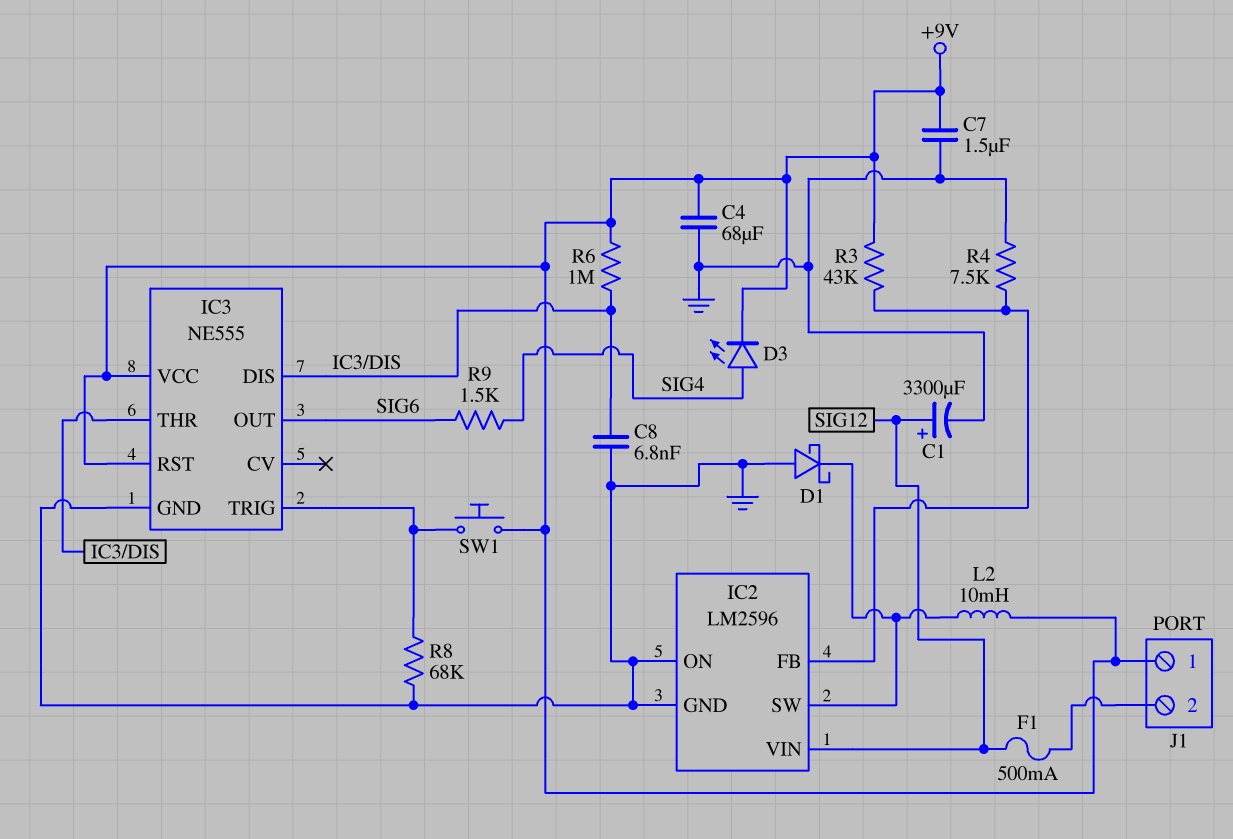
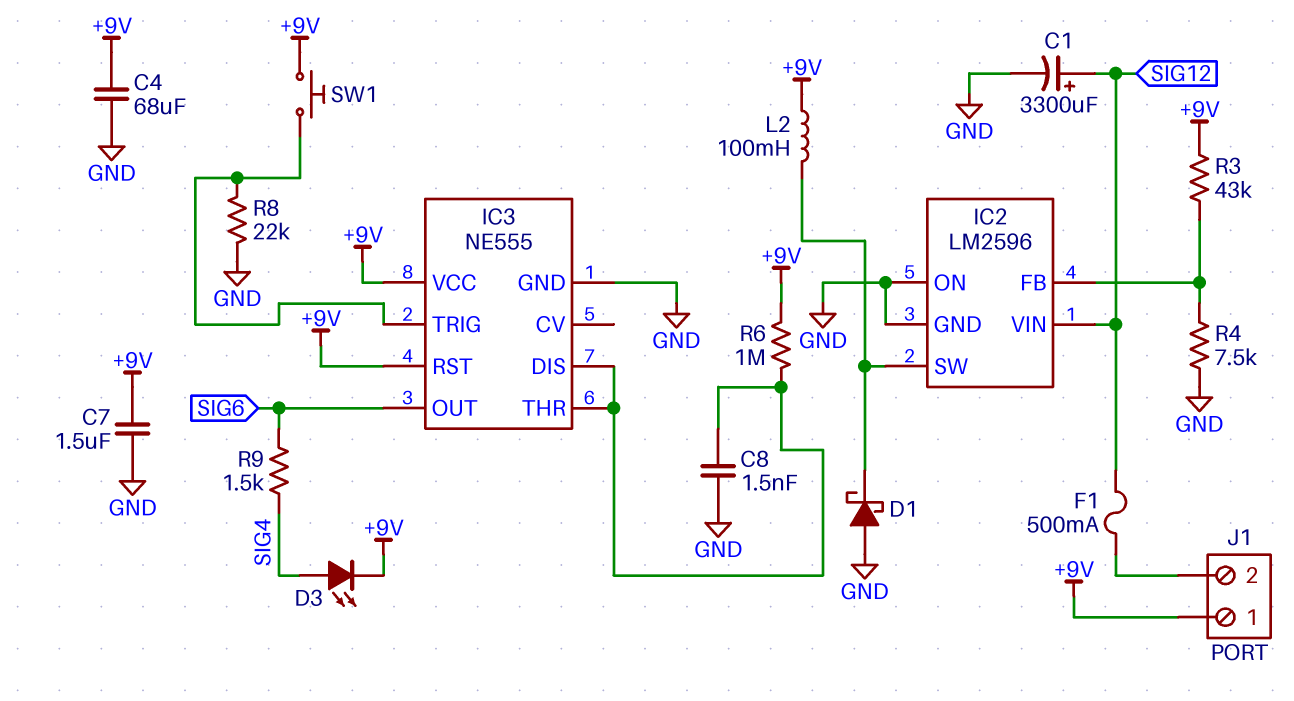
C8: 6.8nF (GND, IC3/DIS) -> 1.5nF (GND, IC3/DIS)
L2: 10mH (+9V, IC2/SW) -> 100mH (+9V, IC2/SW)
R8: 68k (GND, IC3/TRIG) -> 22k (GND, IC3/TRIG)

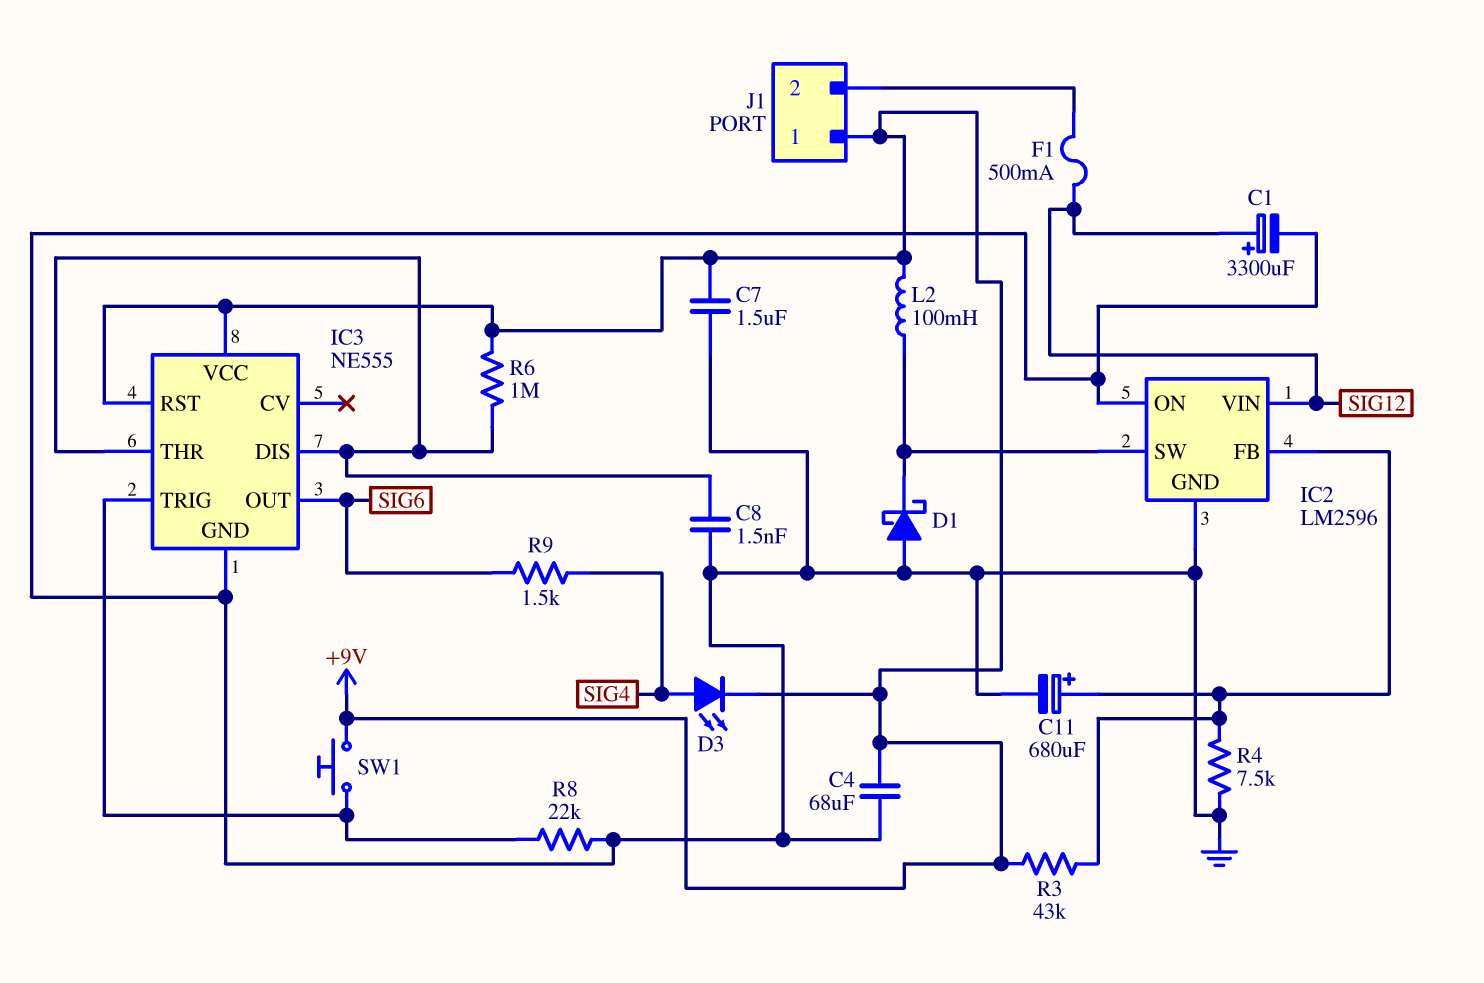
C11: none -> 680uF (plus IC2/FB, minus GND)

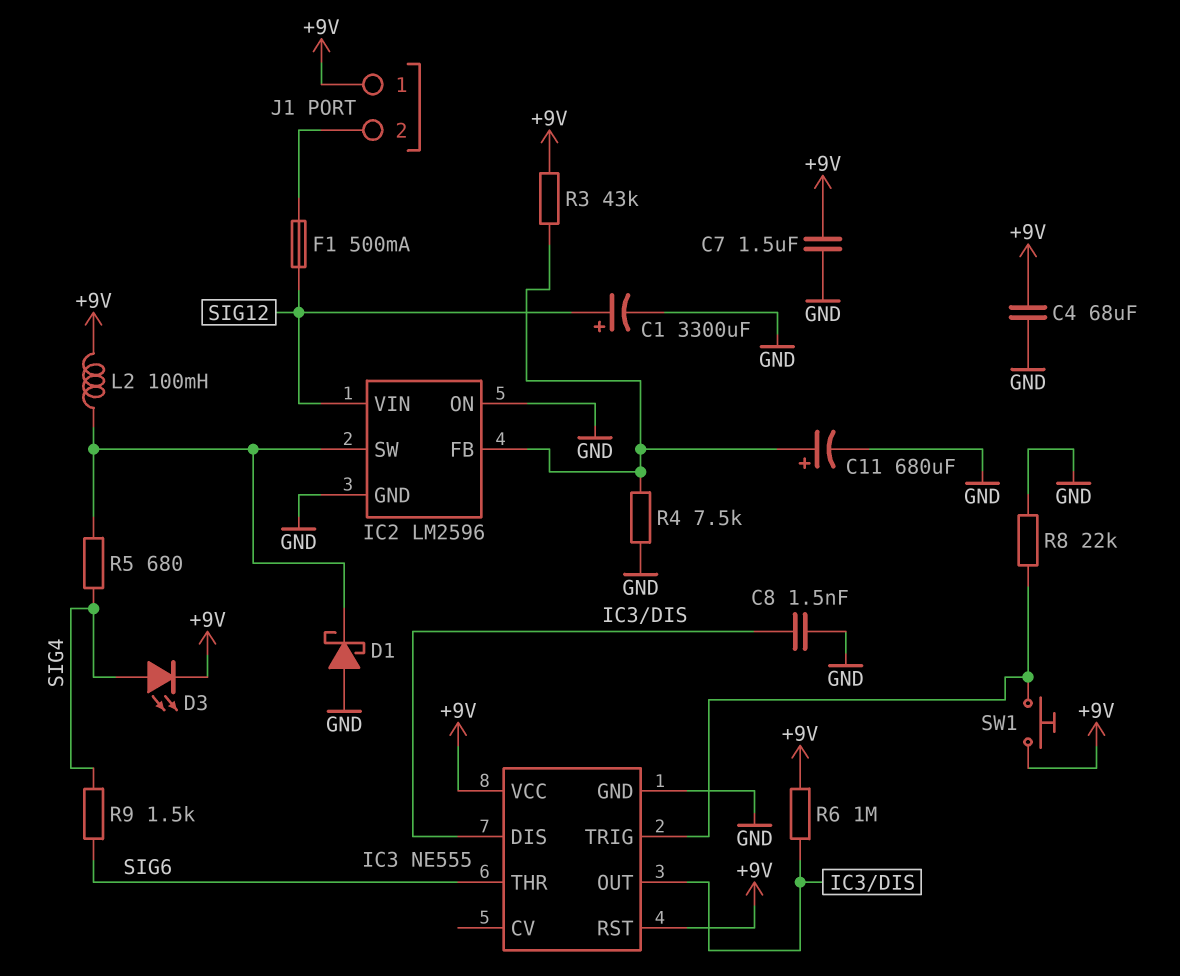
IC3 pin OUT: SIG6 -> IC3/DIS
IC3 pin THR: IC3/DIS -> SIG6
R5: none -> 680 (IC2/SW, SIG4)

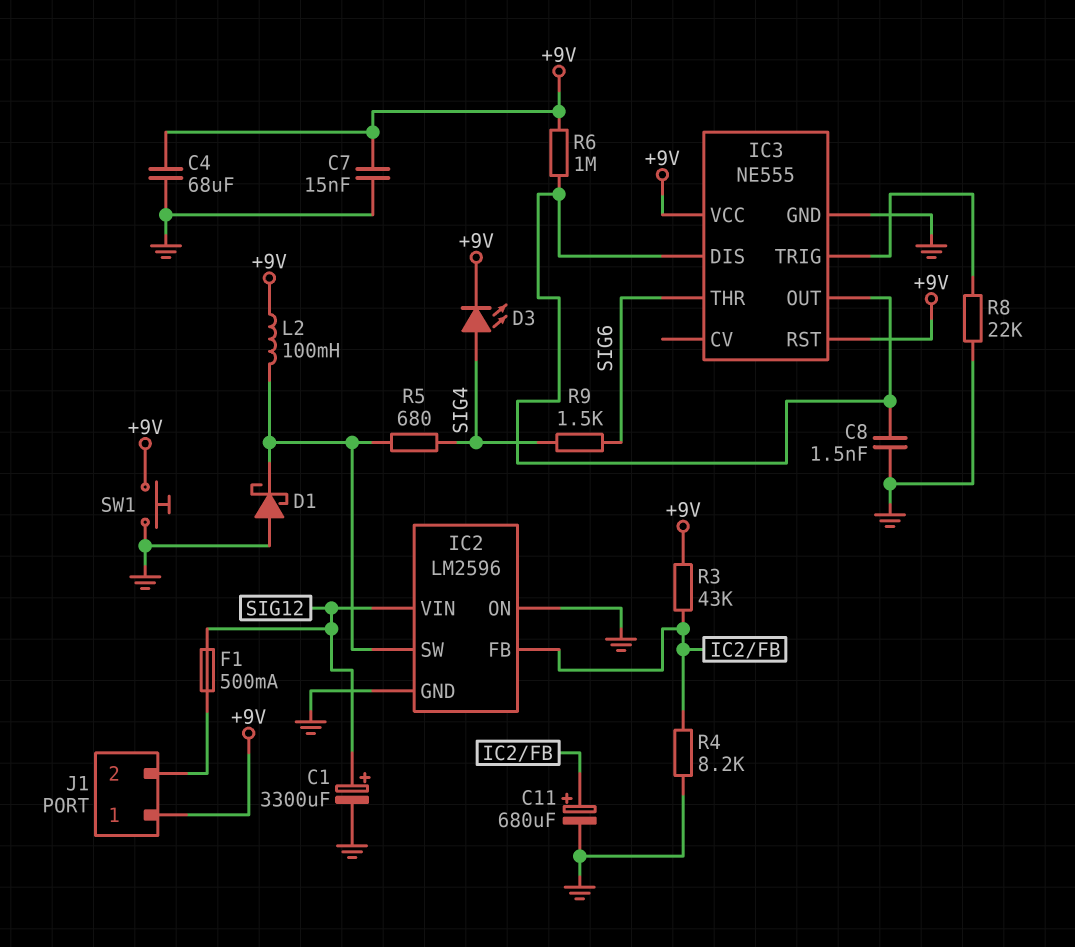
C7: 1.5uF (+9V, GND) -> 15nF (+9V, GND)
R4: 7.5k (GND, IC2/FB) -> 8.2k (GND, IC2/FB)
SW1: button (+9V, IC3/TRIG) -> button (+9V, GND)

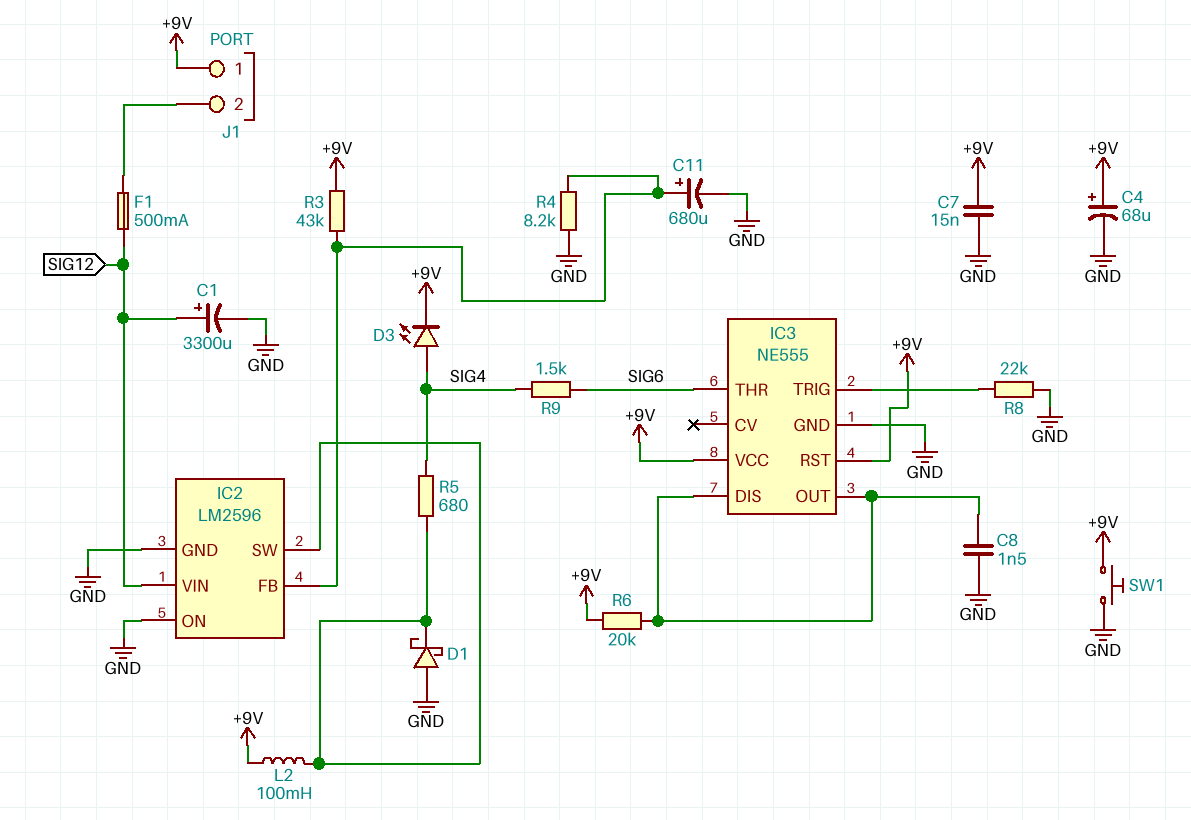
C4: 68uF (+9V, GND) -> 68uF (plus +9V, minus GND)
R6: 1M (+9V, IC3/DIS) -> 20k (+9V, IC3/DIS)

